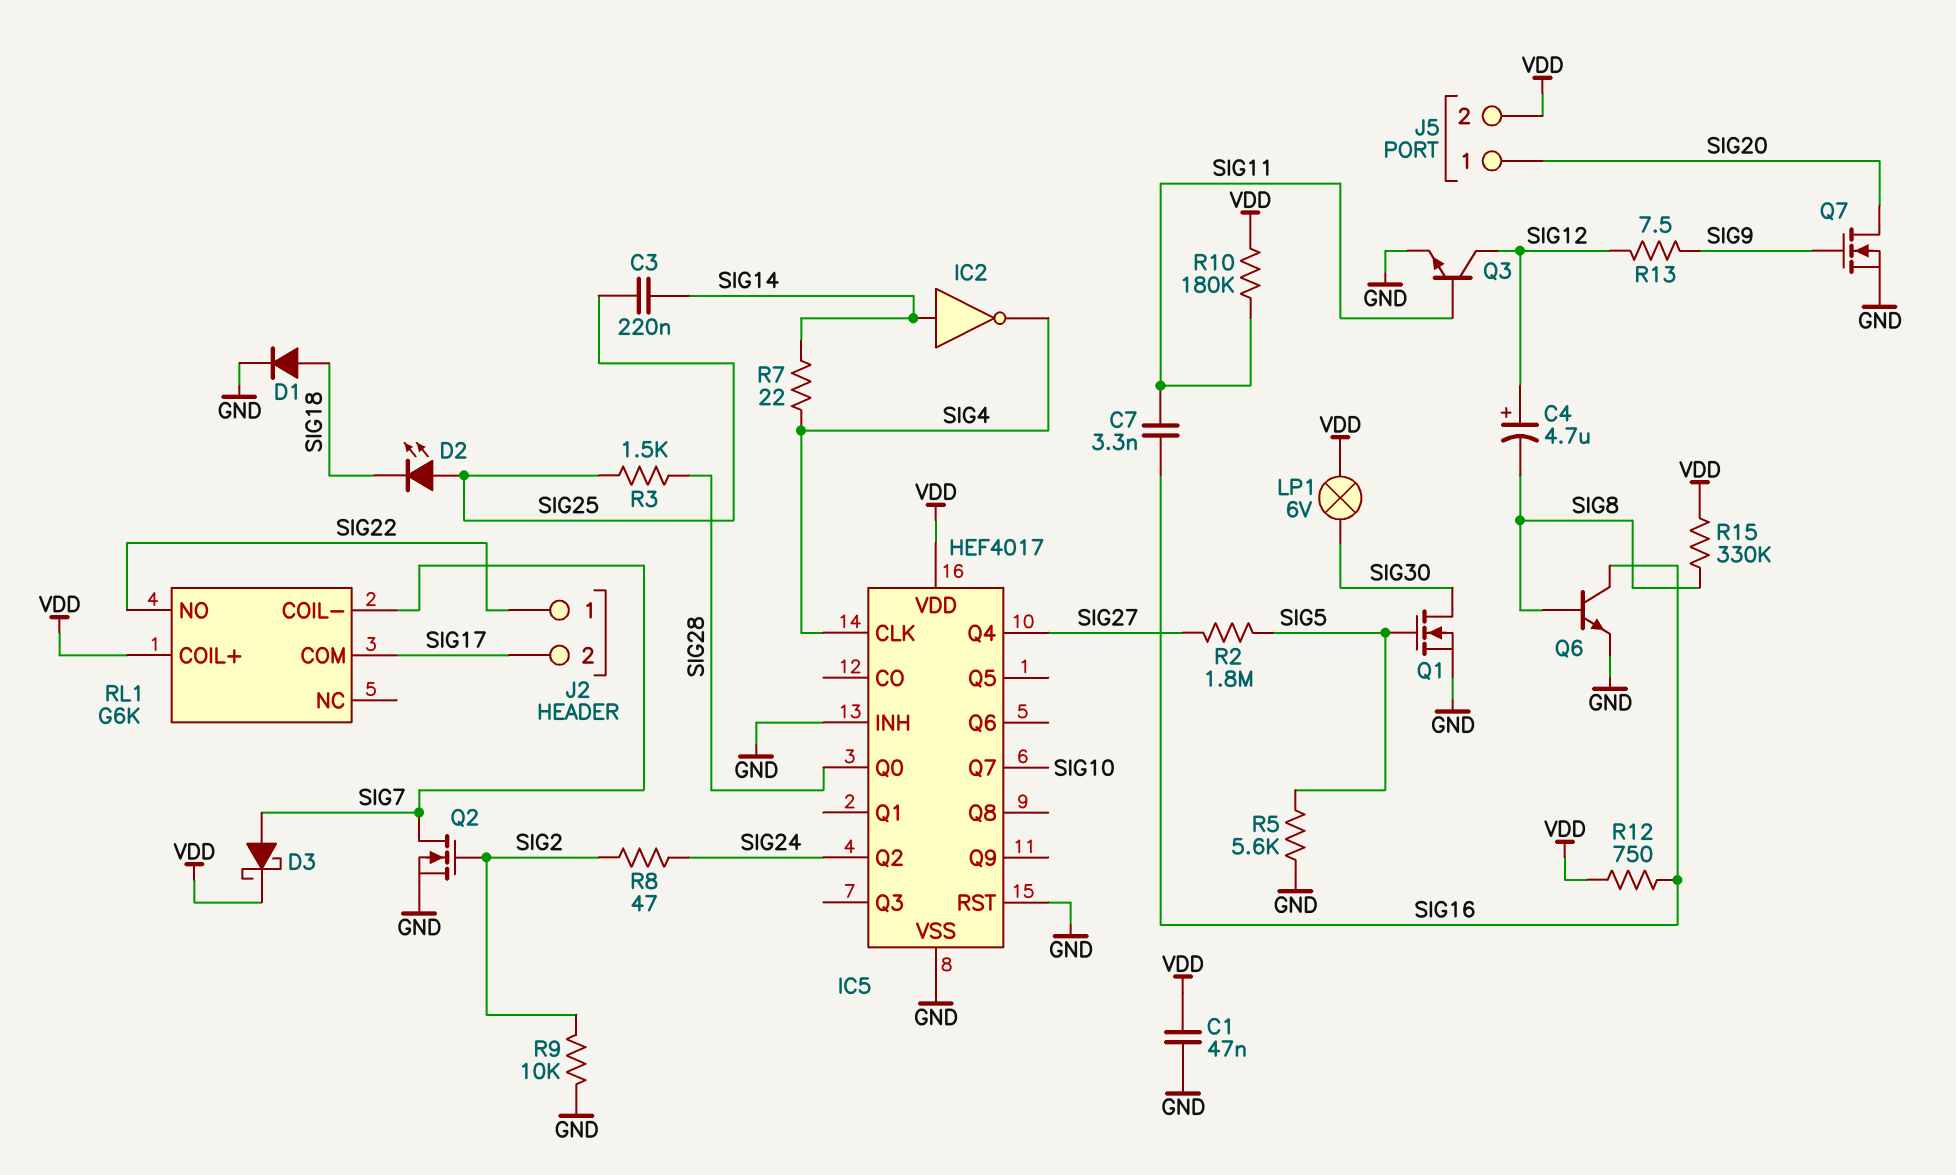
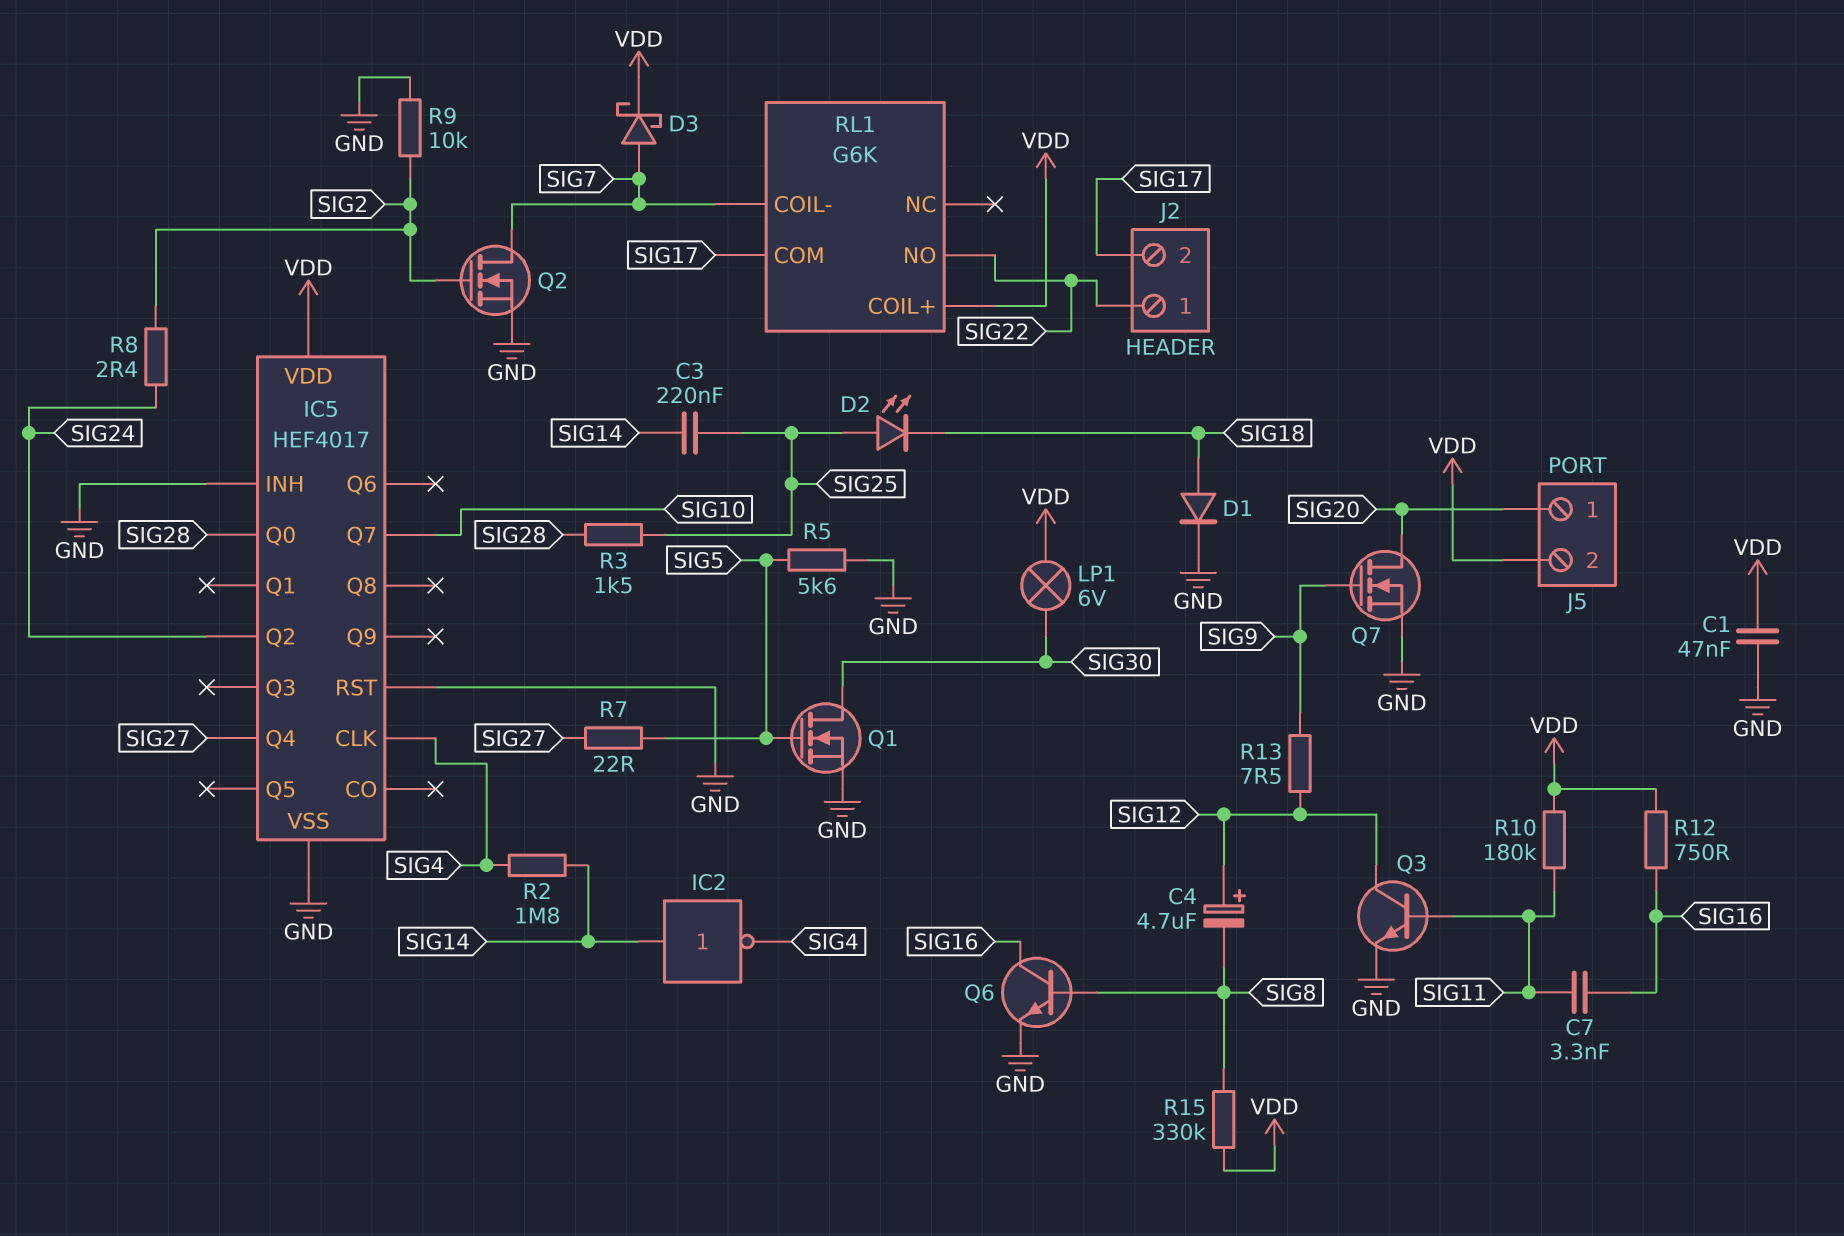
R2: 1.8M (SIG5, SIG27) -> 1.8M (SIG4, SIG14)
R7: 22 (SIG4, SIG14) -> 22 (SIG5, SIG27)
R8: 47 (SIG2, SIG24) -> 2.4 (SIG2, SIG24)

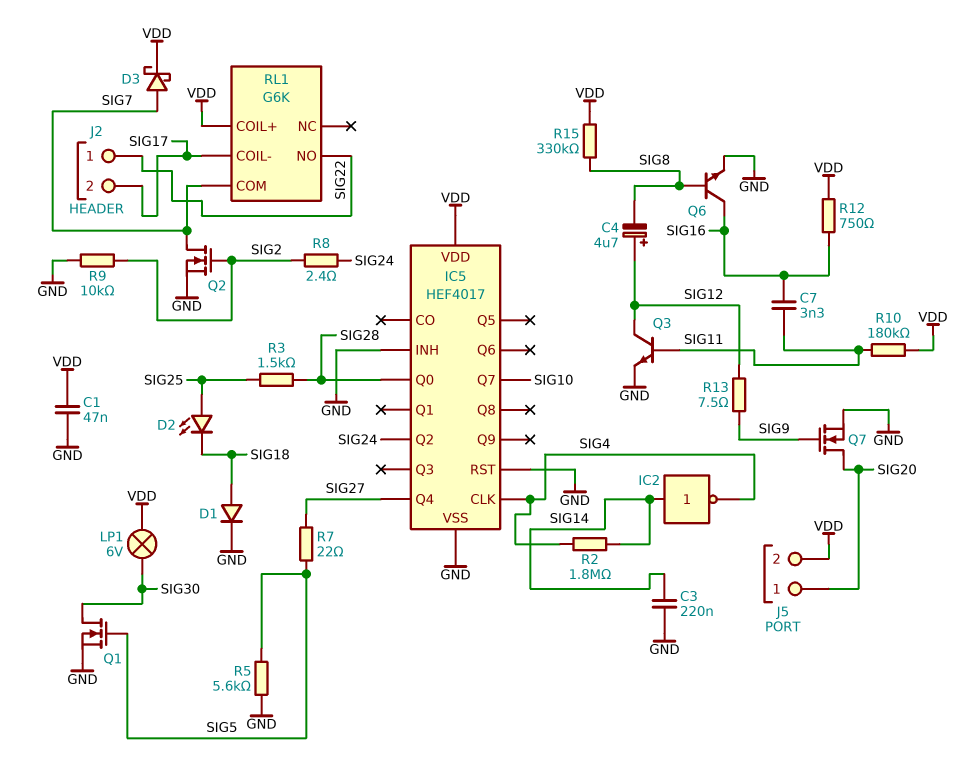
C3: 220nF (SIG14, SIG25) -> 220nF (GND, SIG14)
RL1 pin COIL-: SIG7 -> SIG17
RL1 pin COM: SIG17 -> SIG7

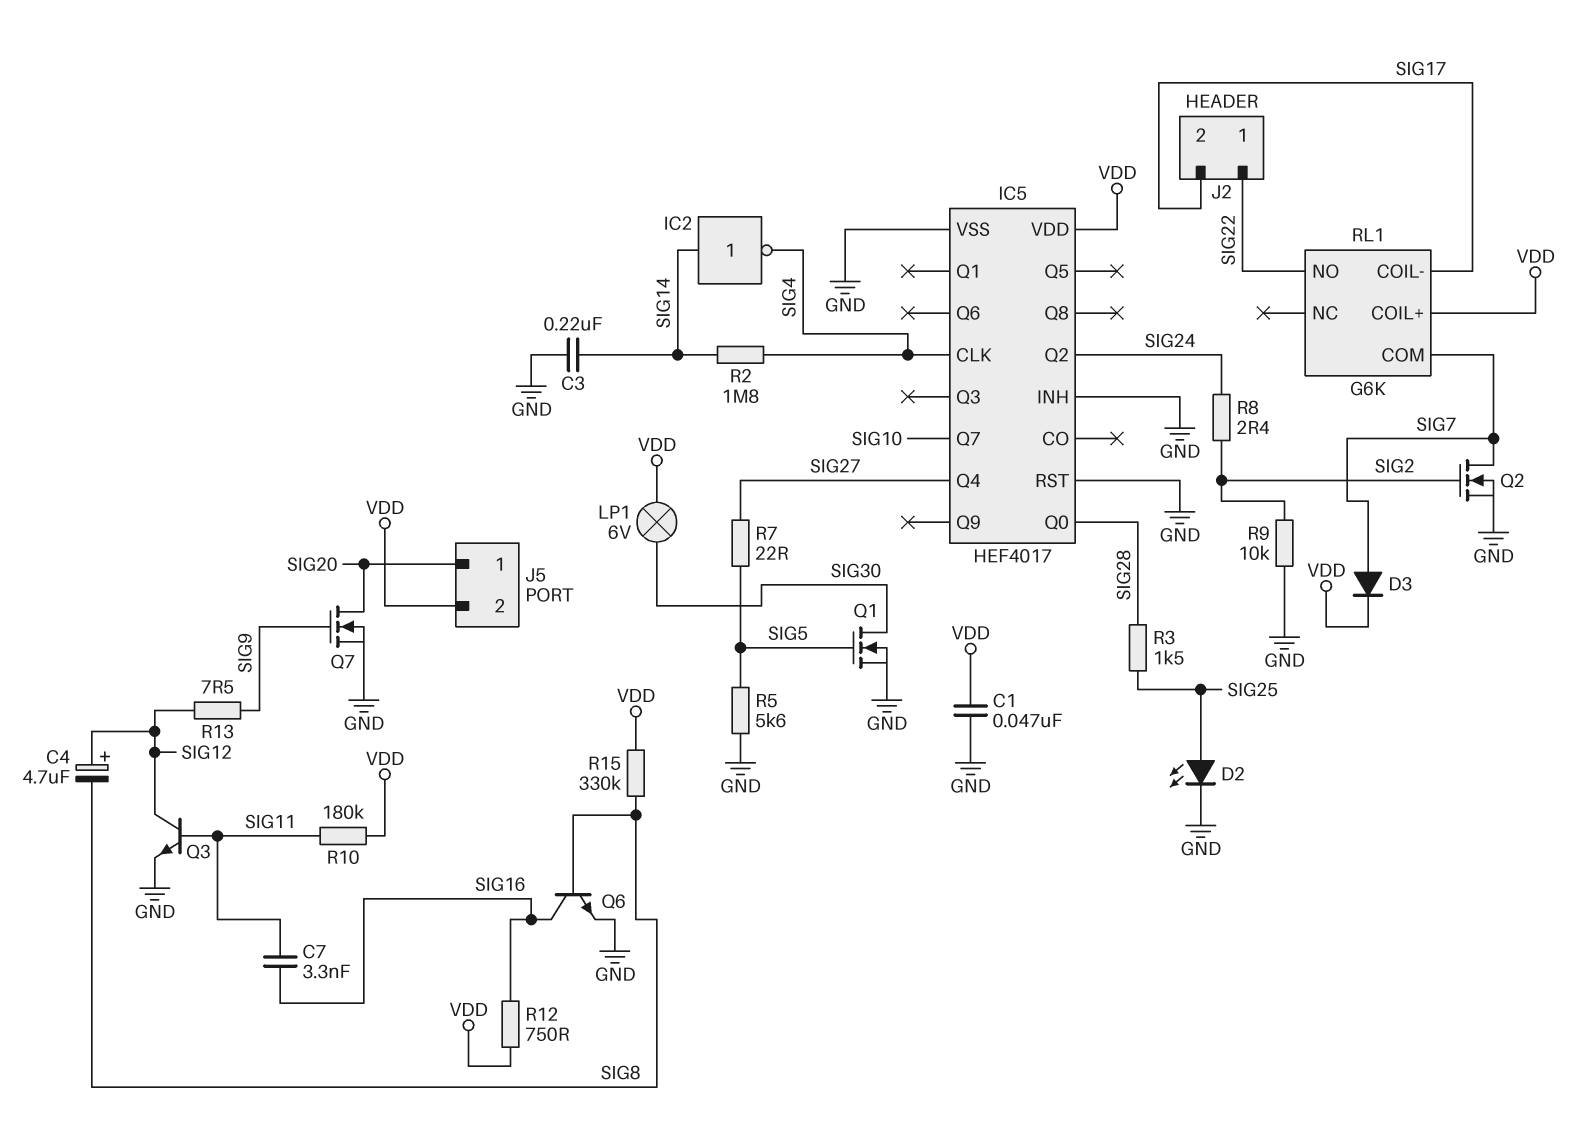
D1: diode (A SIG18, K GND) -> none
D2: LED (A SIG25, K SIG18) -> LED (A SIG25, K GND)
D3: schottky (A SIG7, K VDD) -> diode (A SIG7, K VDD)

